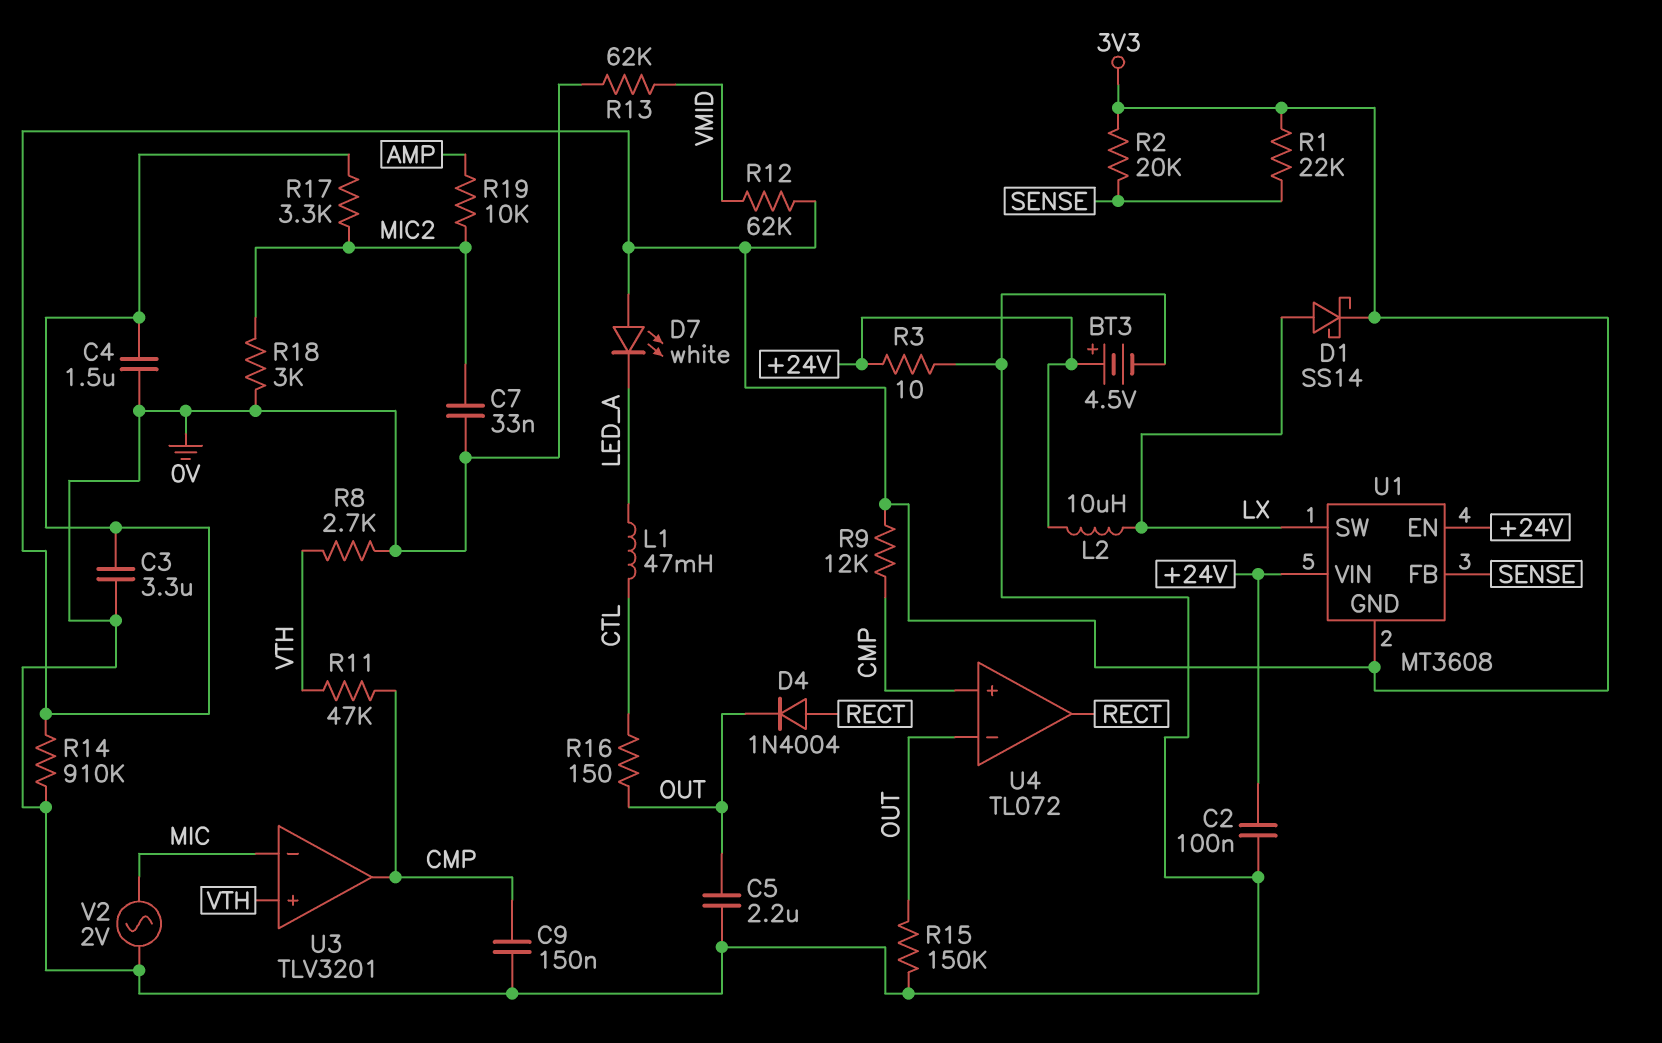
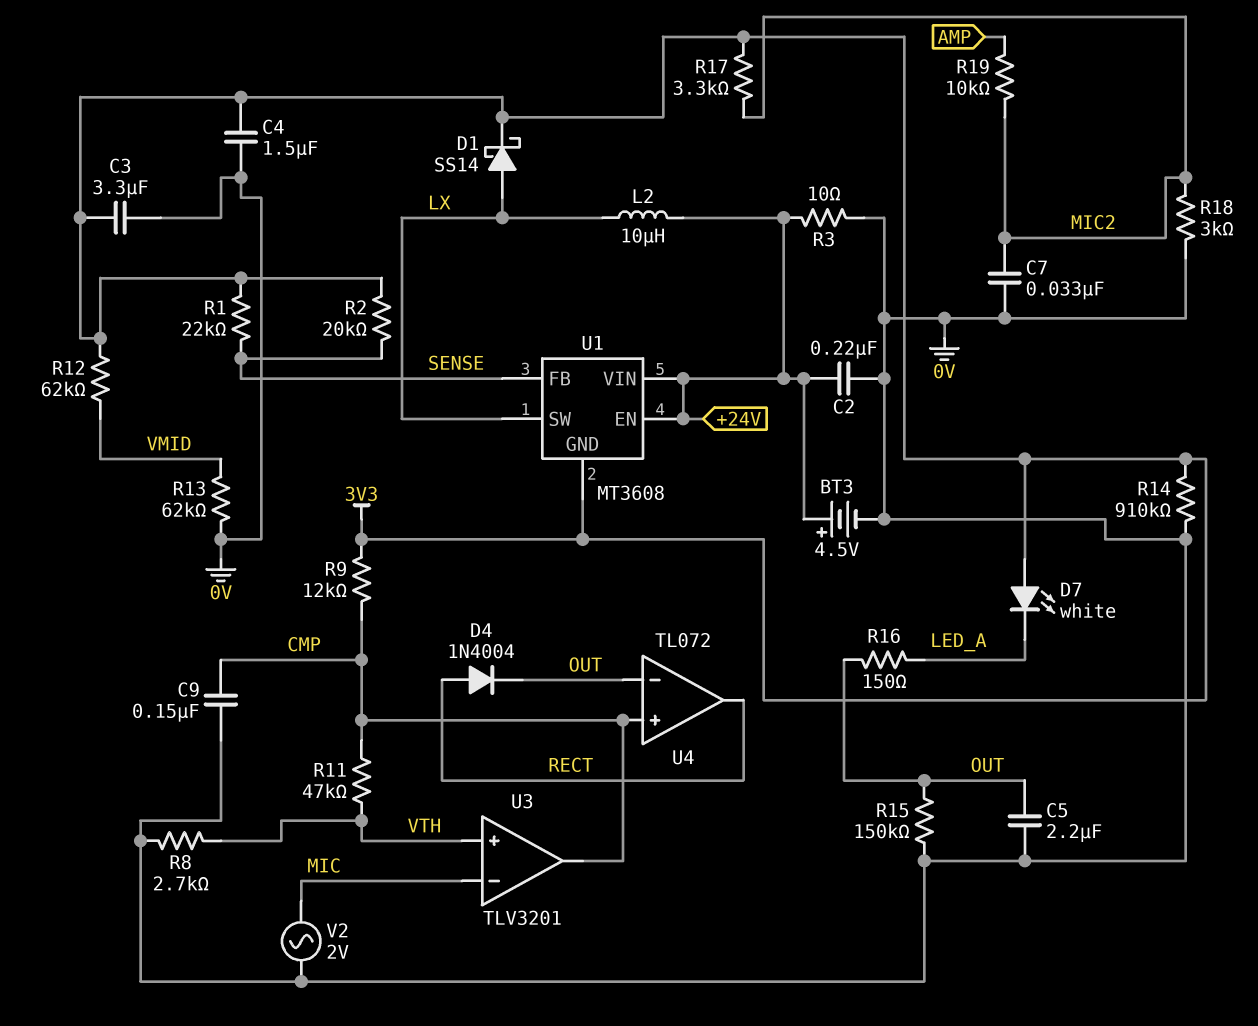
C2: 100nF (+24V, 0V) -> 220nF (+24V, 0V)
L1: 47mH (CTL, LED_A) -> none
R16: 150 (CTL, OUT) -> 150 (LED_A, OUT)

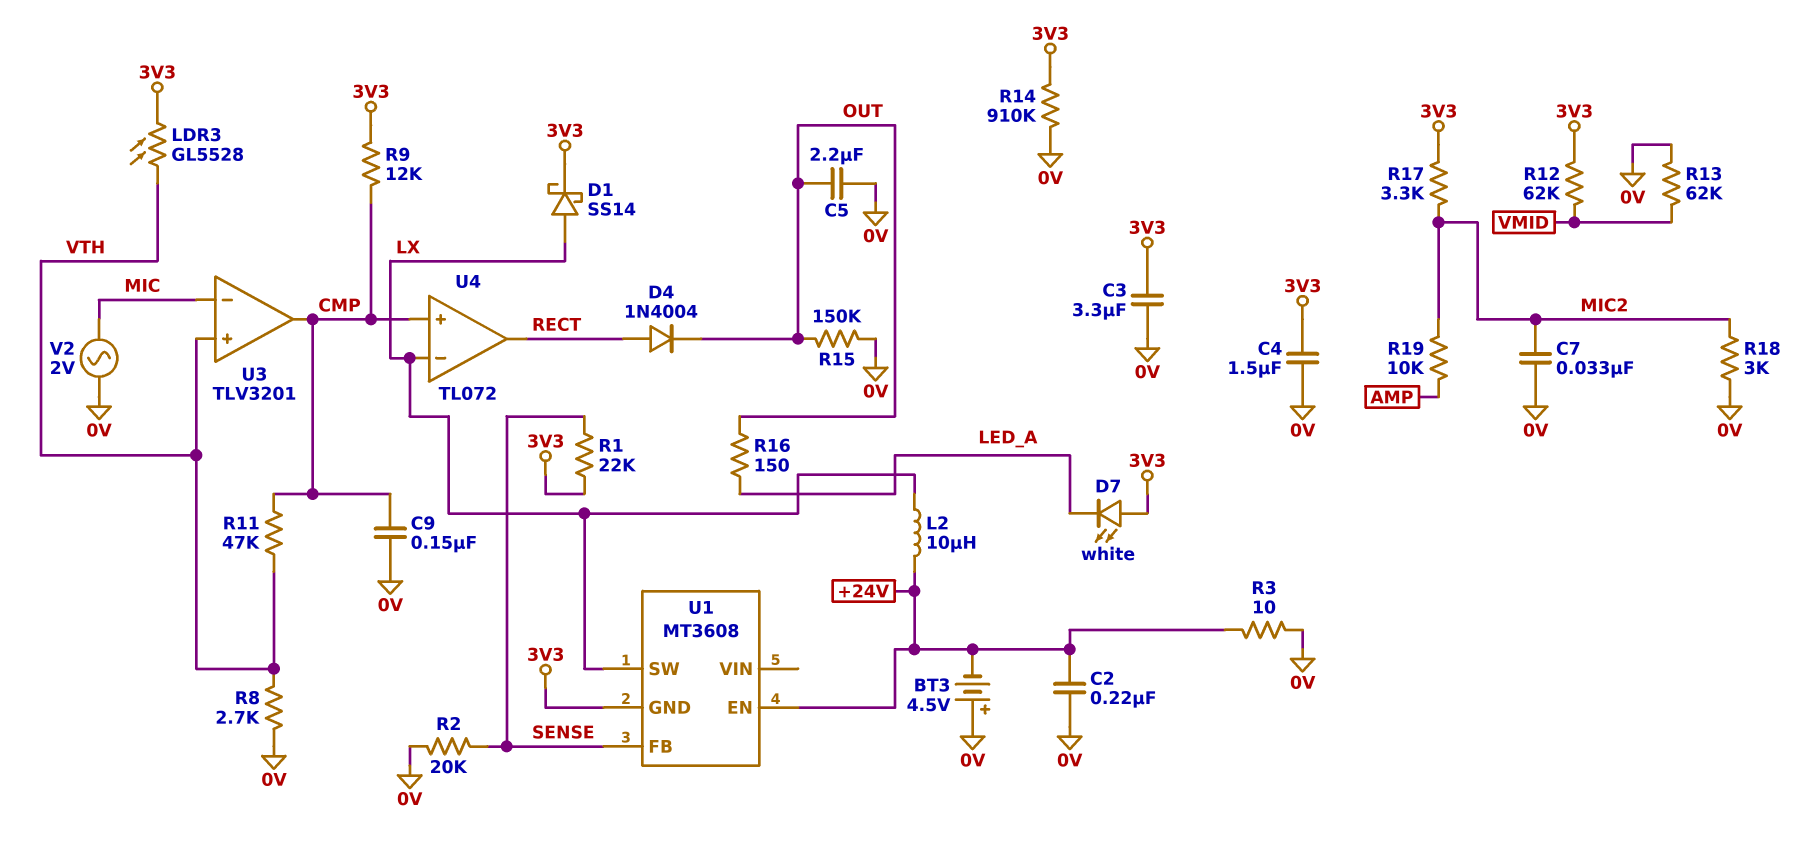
BT3: 4.5V (plus +24V, minus 0V) -> 4.5V (plus 0V, minus +24V)
LDR3: none -> GL5528 (3V3, VTH)
R2: 20k (3V3, SENSE) -> 20k (0V, SENSE)
U1 pin VIN: +24V -> none
U4 pin in-: OUT -> LX

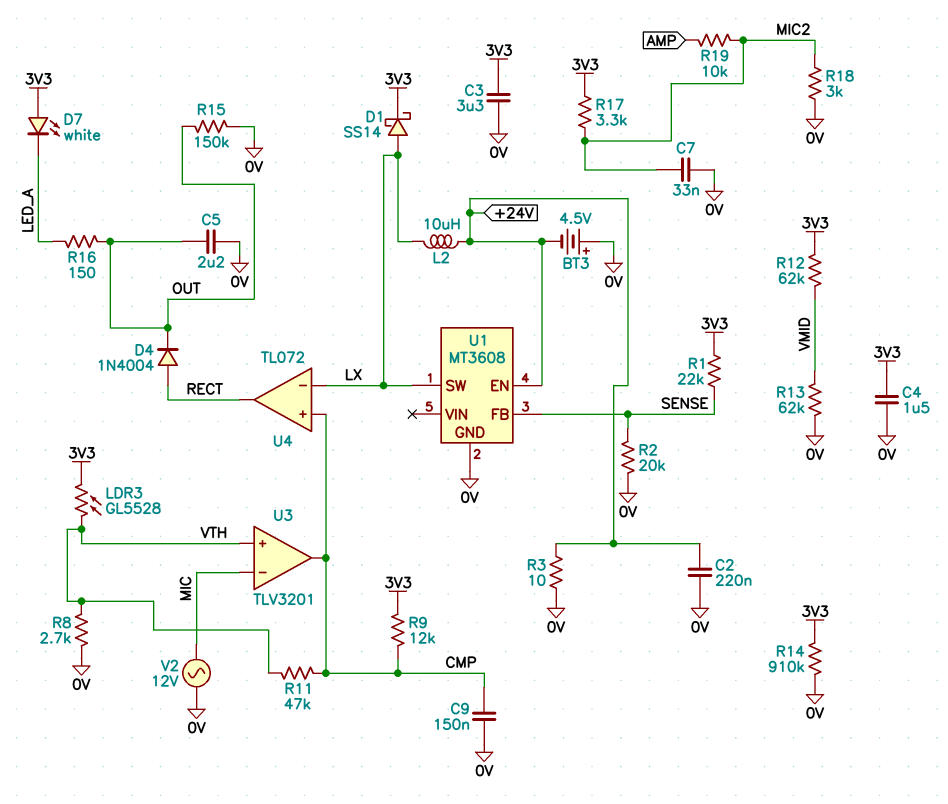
U1 pin GND: 3V3 -> 0V
V2: AC 2V (0V, MIC) -> AC 12V (0V, MIC)

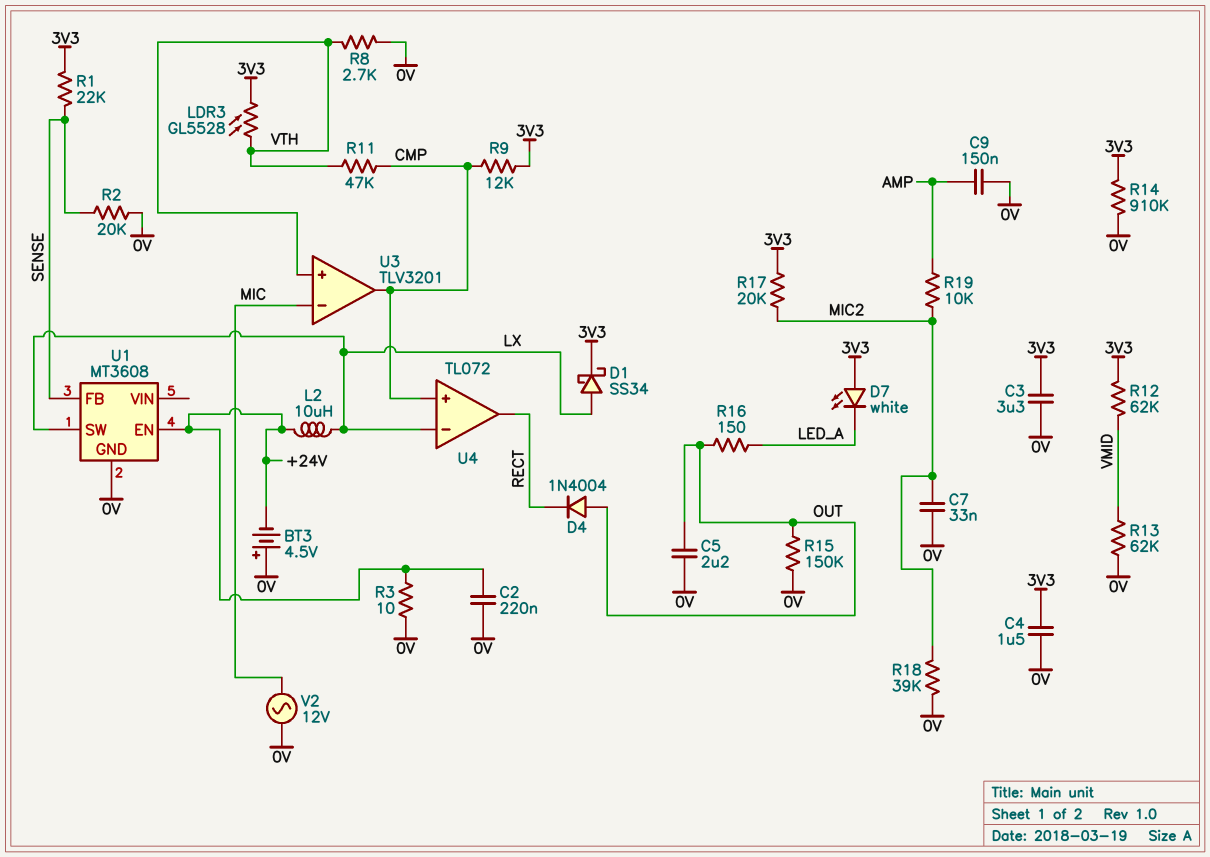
C9: 150nF (0V, CMP) -> 150nF (0V, AMP)
D1: schottky SS14 (A LX, K 3V3) -> schottky SS34 (A LX, K 3V3)
D4: diode 1N4004 (A RECT, K OUT) -> diode 1N4004 (A OUT, K RECT)
R17: 3.3k (3V3, MIC2) -> 20k (3V3, MIC2)
R18: 3k (0V, MIC2) -> 39k (0V, MIC2)

